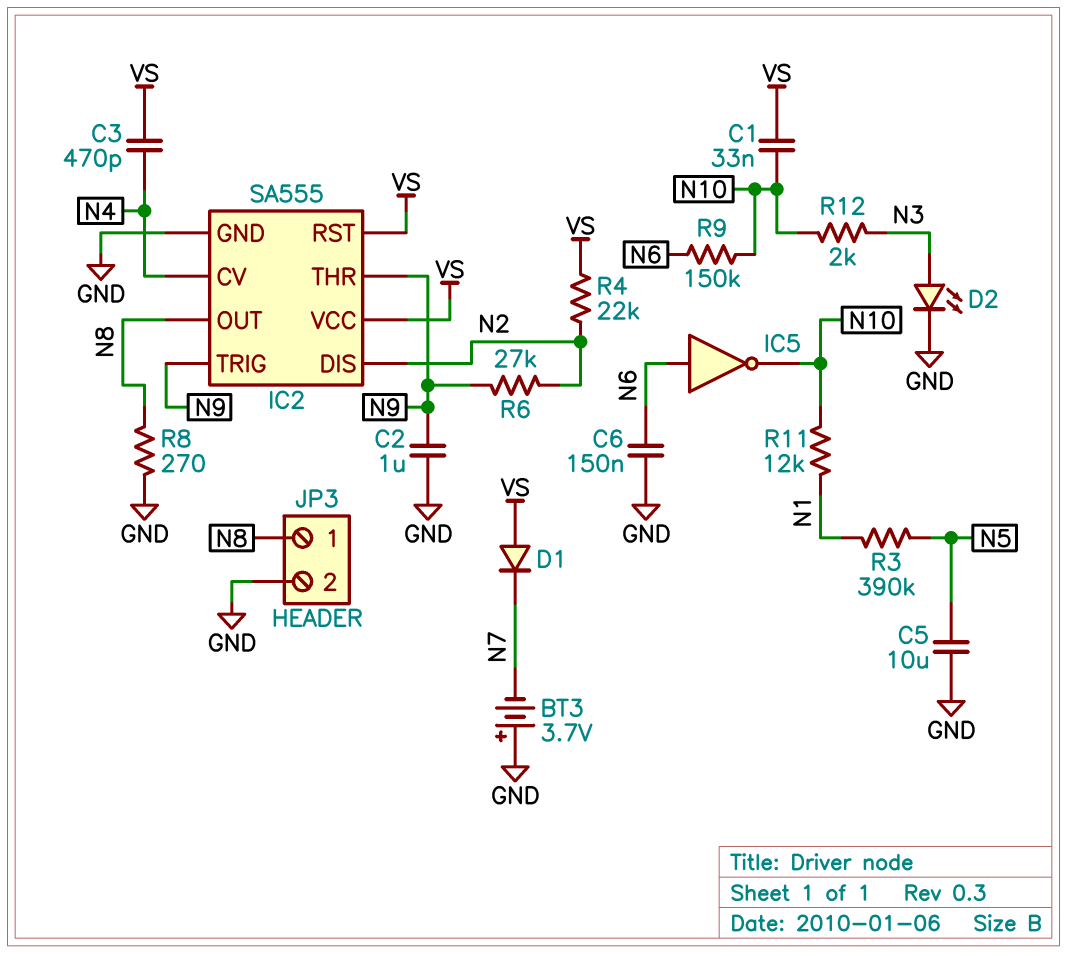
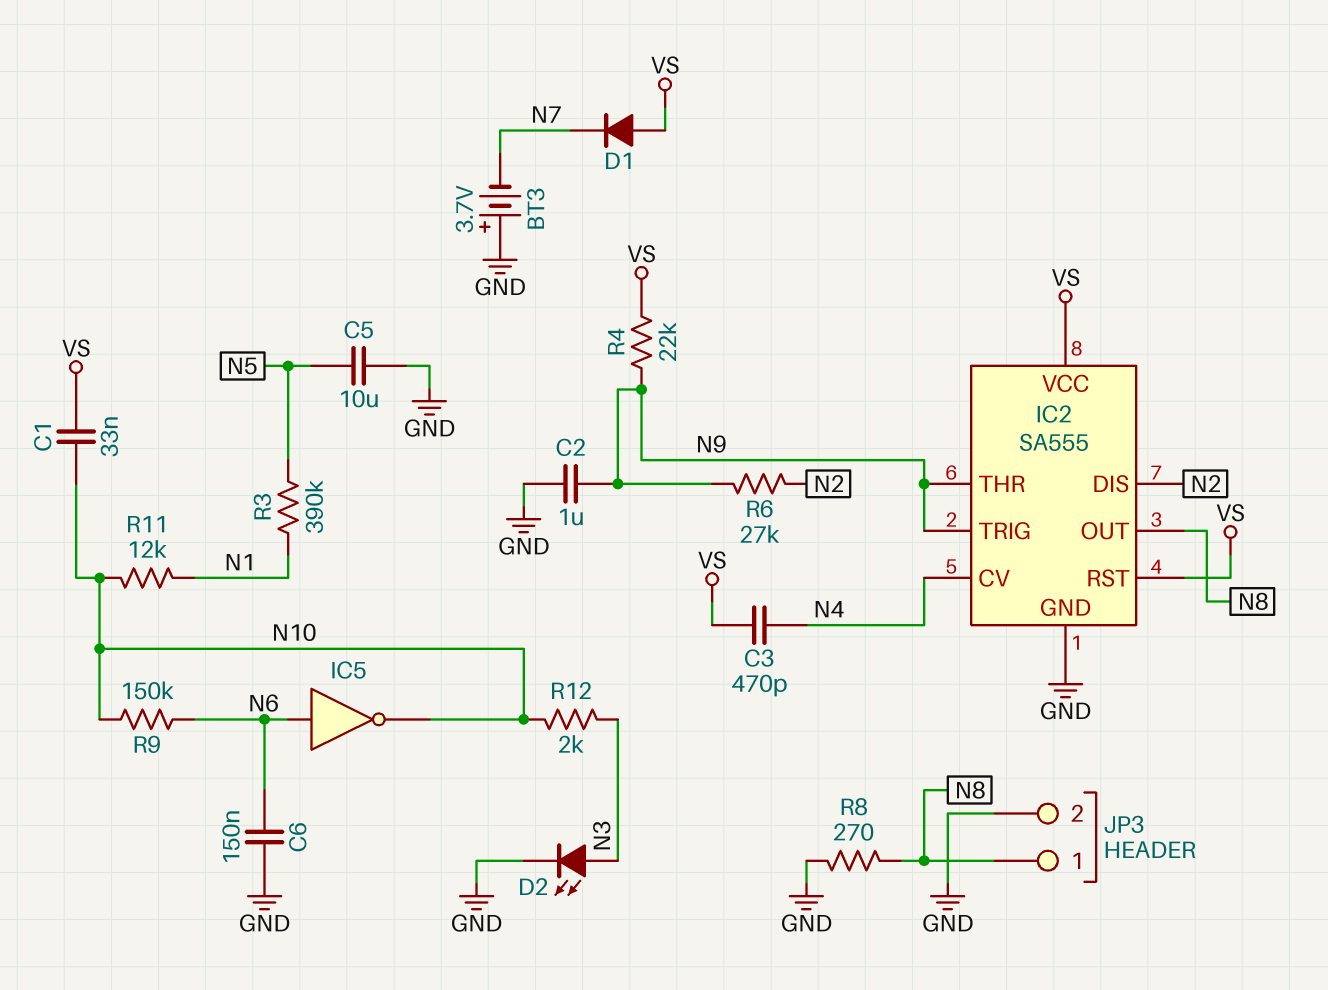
R4: 22k (N2, VS) -> 22k (N9, VS)

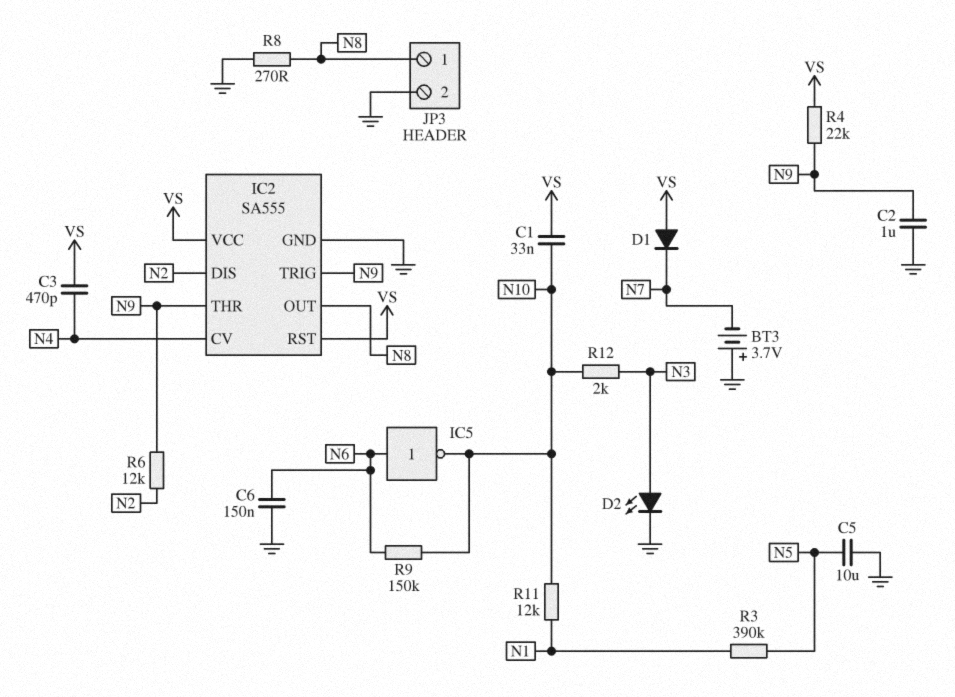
R6: 27k (N2, N9) -> 12k (N2, N9)

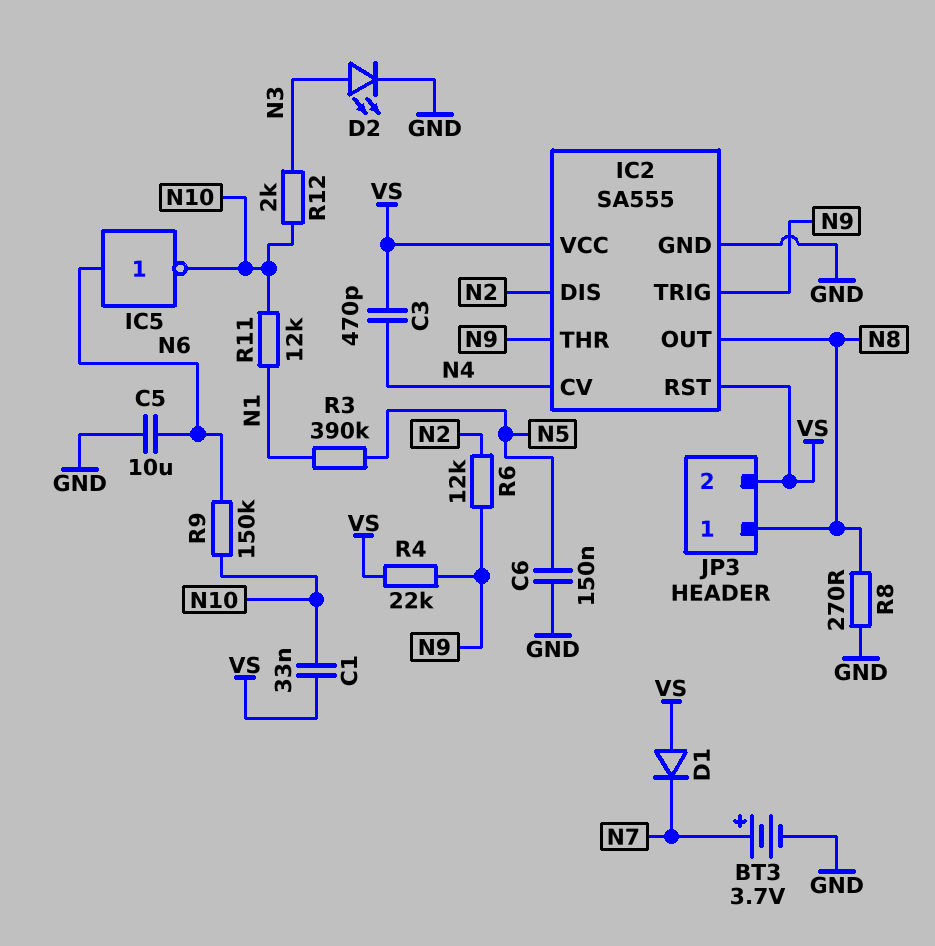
BT3: 3.7V (plus GND, minus N7) -> 3.7V (plus N7, minus GND)
C2: 1uF (GND, N9) -> none
C5: 10uF (GND, N5) -> 10uF (GND, N6)
C6: 150nF (GND, N6) -> 150nF (GND, N5)
JP3 pin 2: GND -> VS

